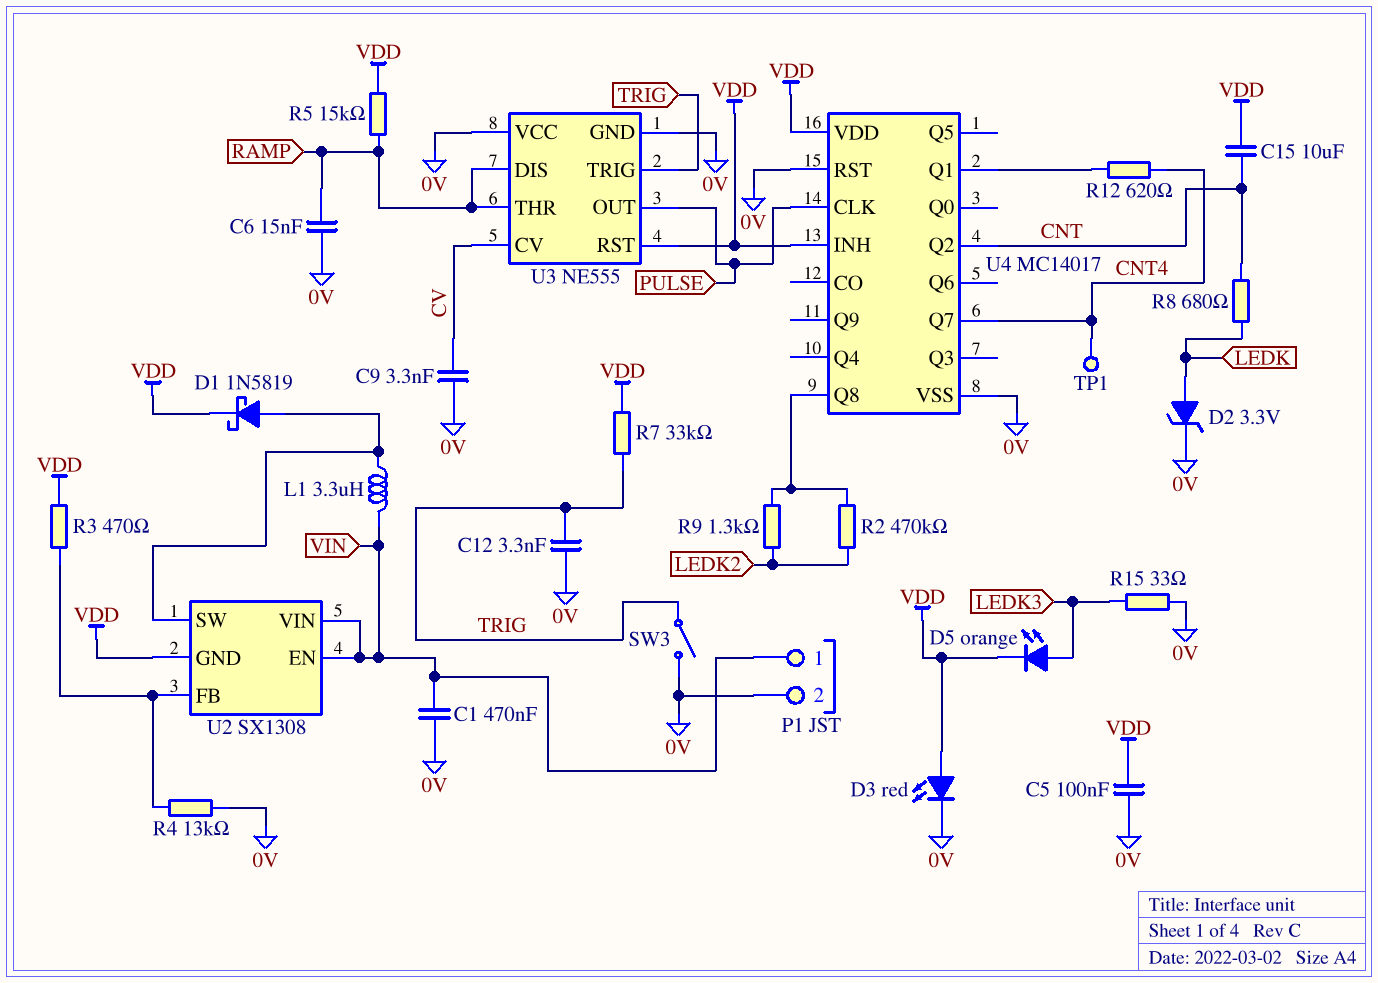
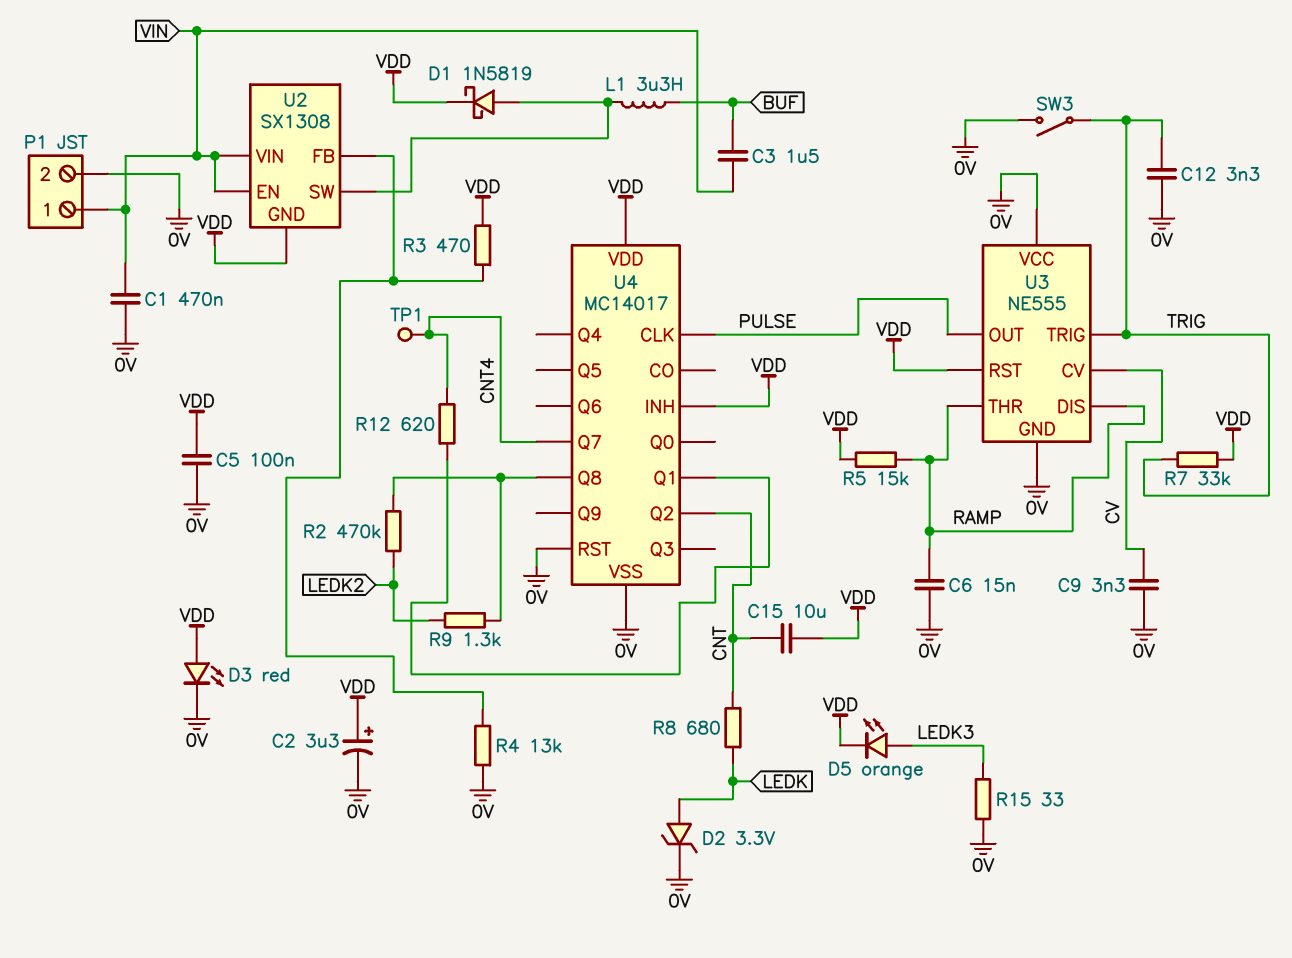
C2: none -> 3.3uF (plus VDD, minus 0V)
C3: none -> 1.5uF (BUF, VIN)
L1: 3.3uH (U2/SW, VIN) -> 3.3uH (BUF, U2/SW)

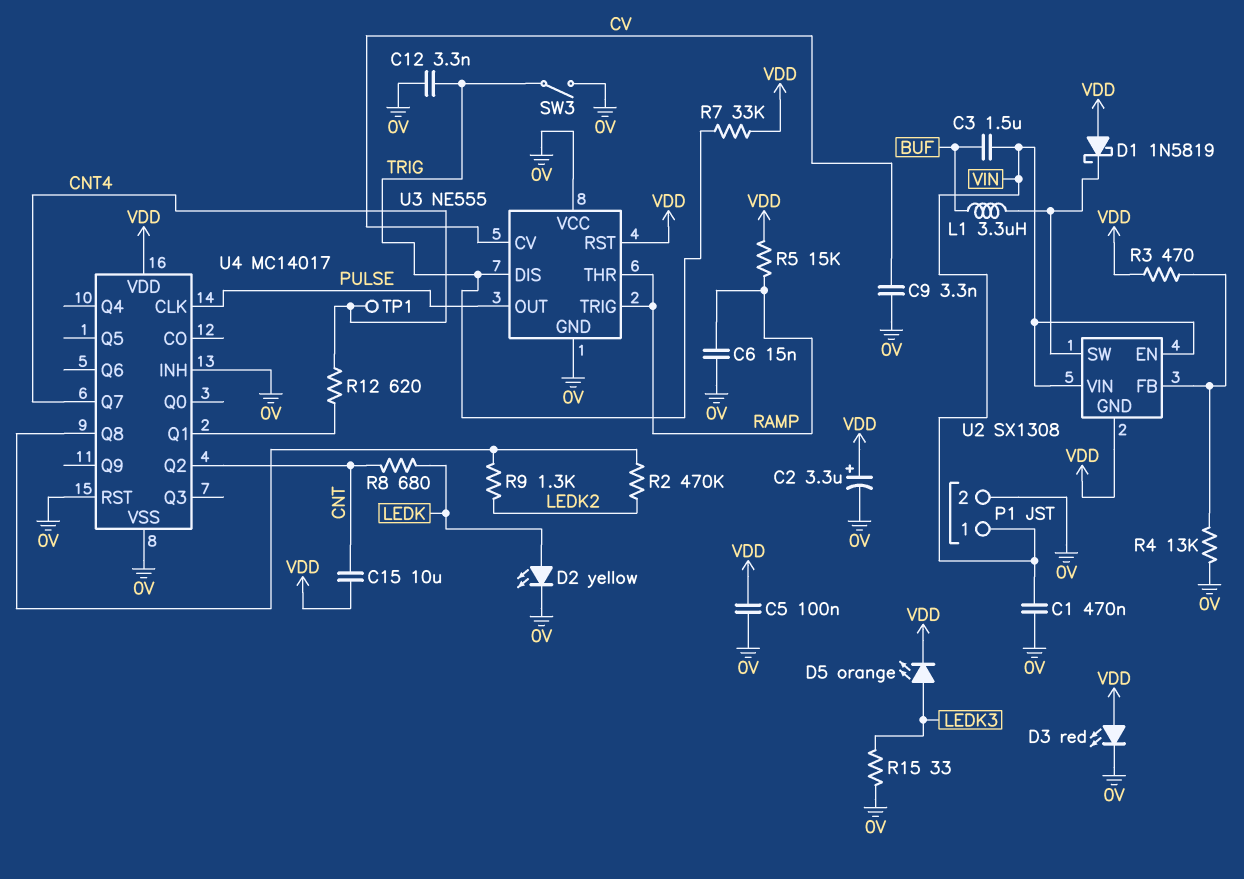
D1: schottky 1N5819 (A U2/SW, K VDD) -> schottky 1N5819 (A VDD, K U2/SW)
D2: zener 3.3V (A LEDK, K 0V) -> LED yellow (A LEDK, K 0V)
U3 pin DIS: RAMP -> TRIG
U3 pin TRIG: TRIG -> RAMP
U4 pin INH: VDD -> 0V

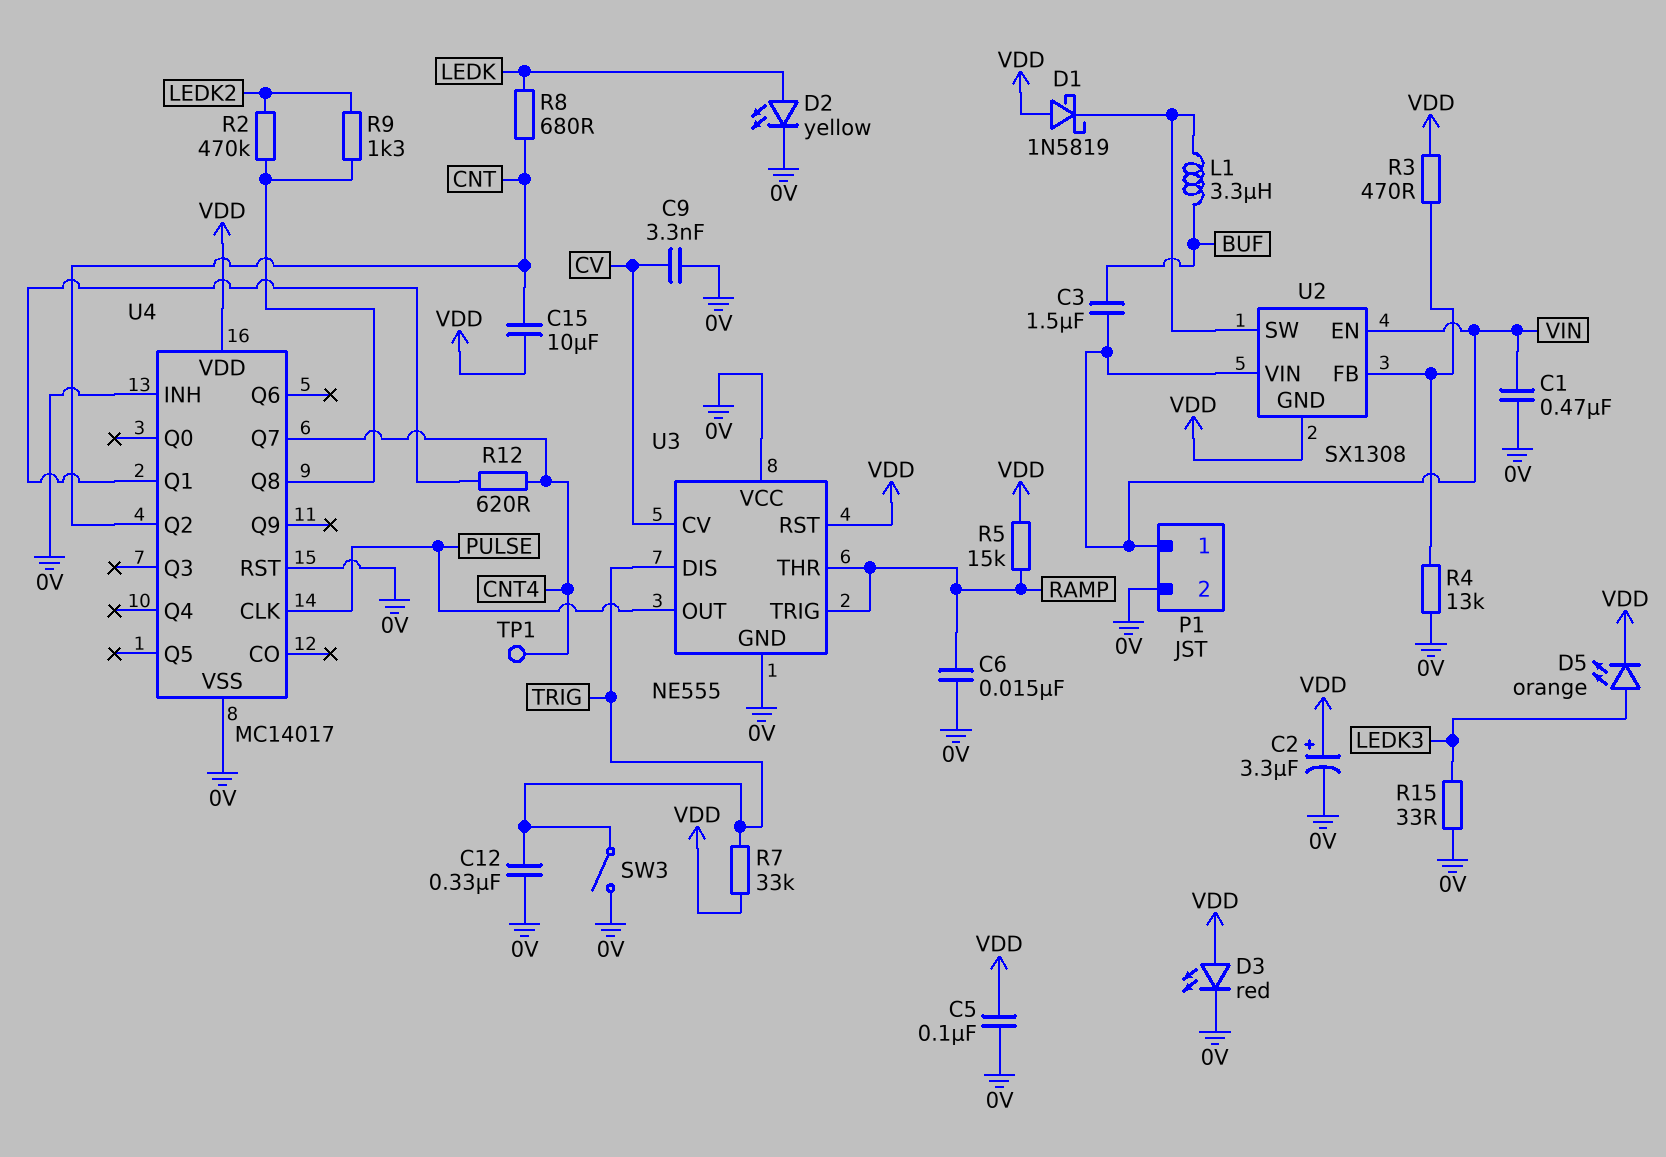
C12: 3.3nF (0V, TRIG) -> 330nF (0V, TRIG)

